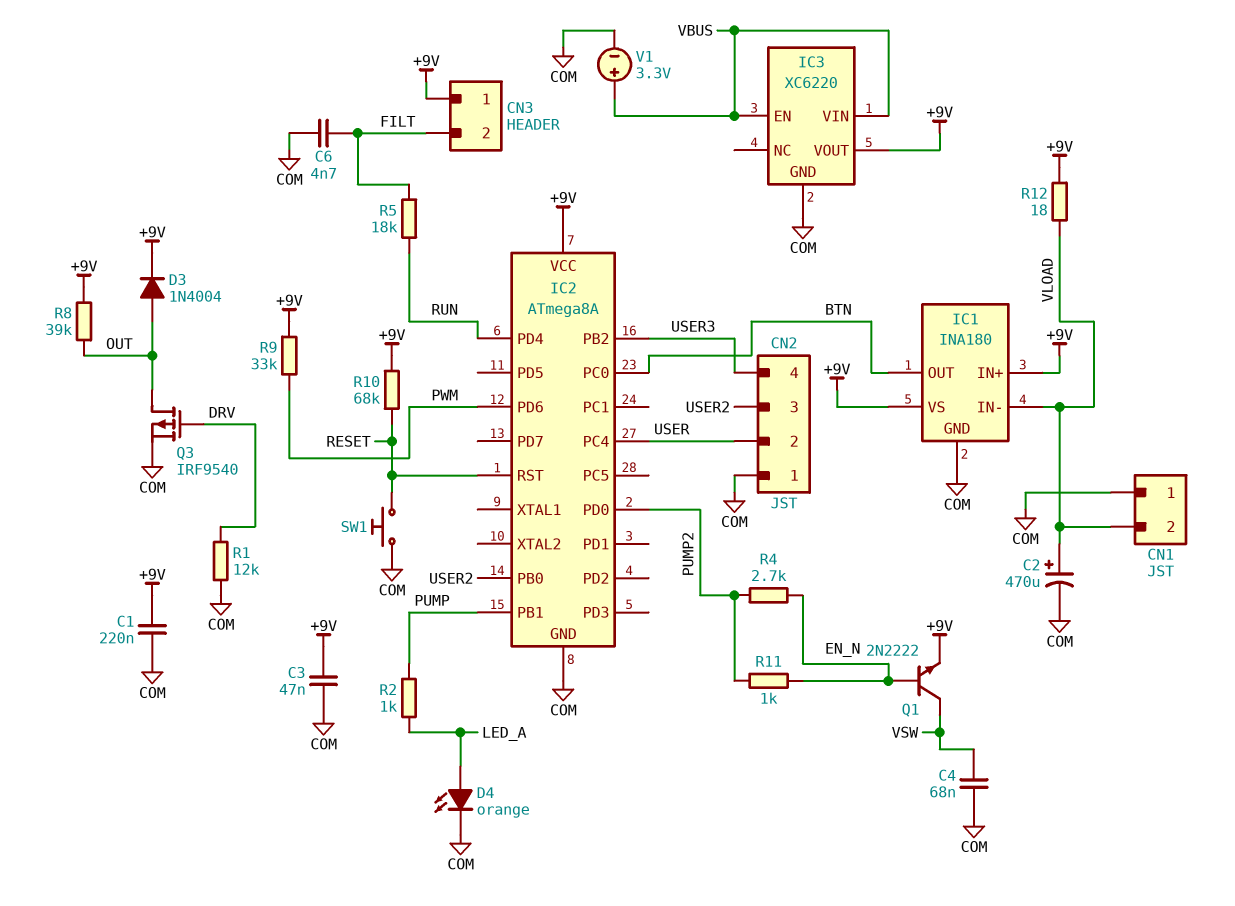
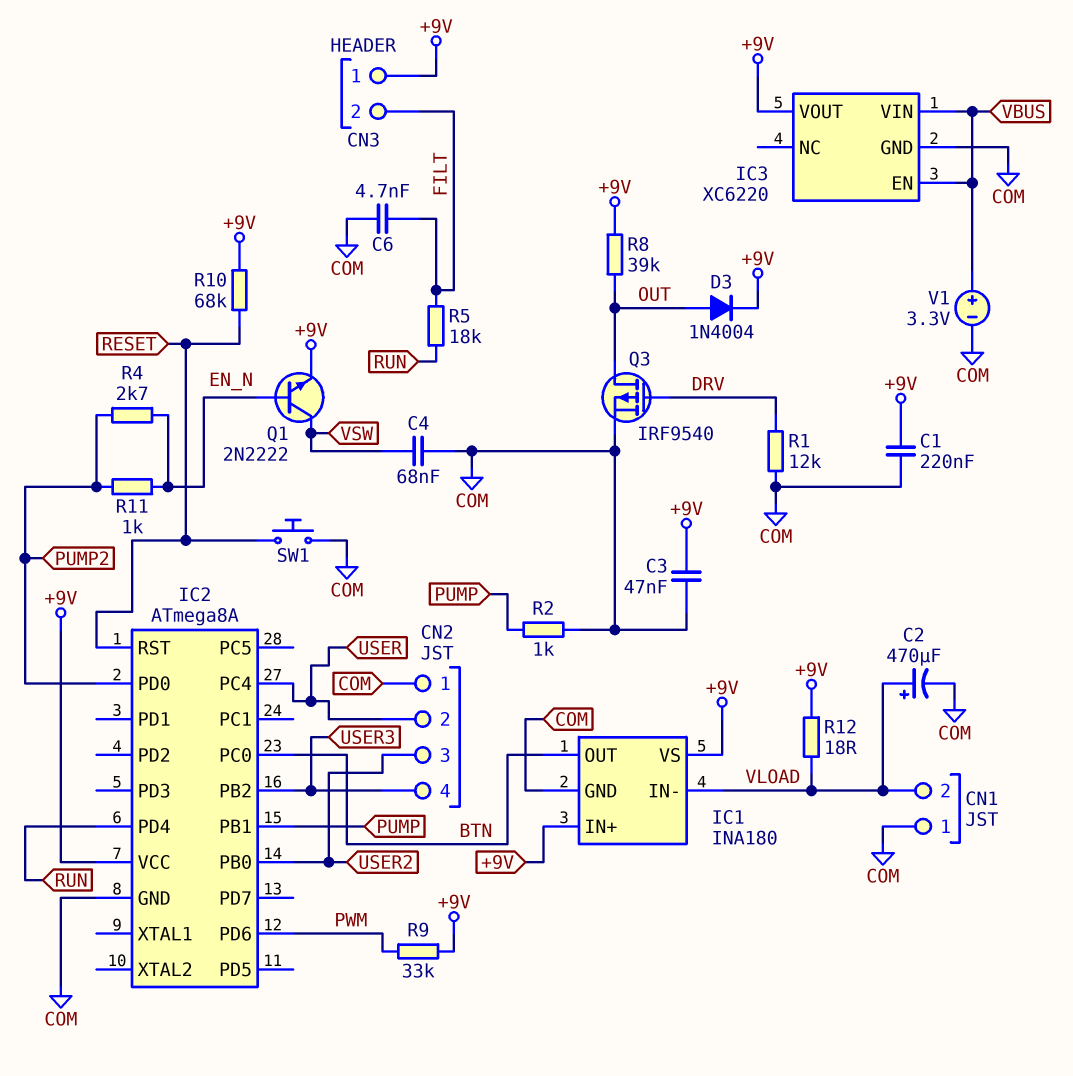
D4: LED orange (A LED_A, K COM) -> none
R2: 1k (LED_A, PUMP) -> 1k (COM, PUMP)

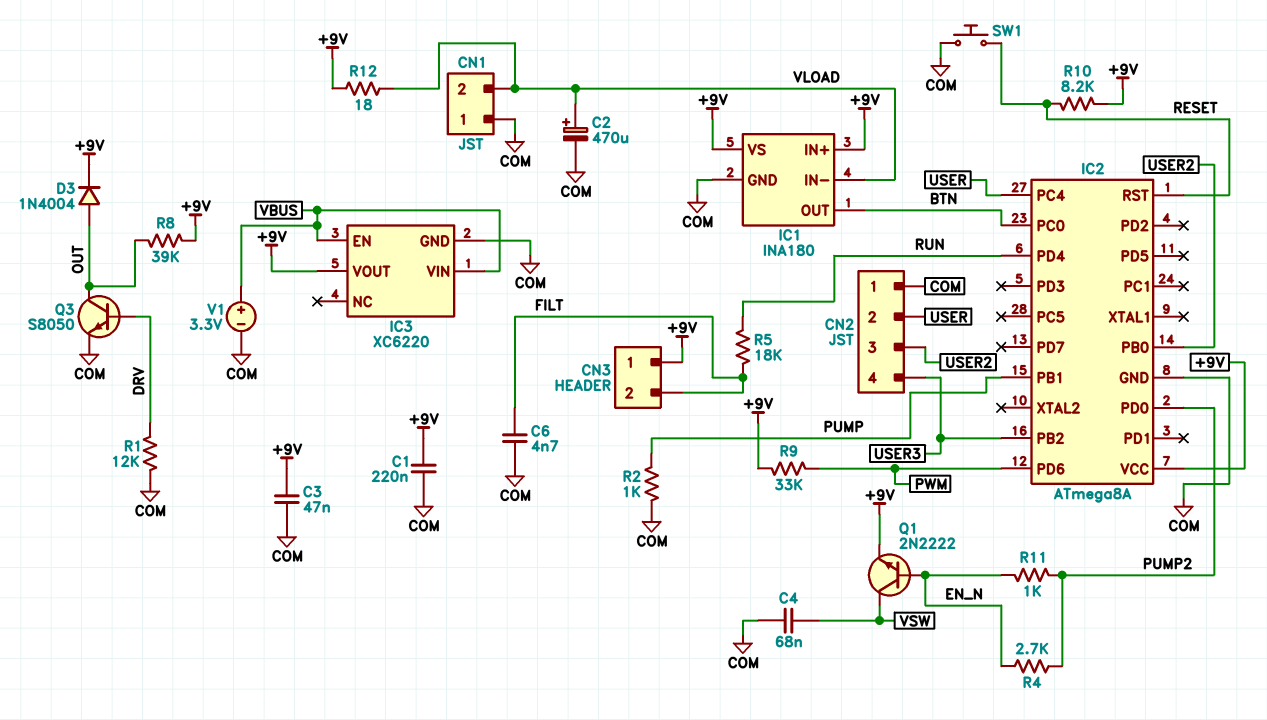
Q3: PMOS IRF9540 (G DRV, D OUT, S COM) -> NPN S8050 (B DRV, C OUT, E COM)
R10: 68k (+9V, RESET) -> 8.2k (+9V, RESET)

